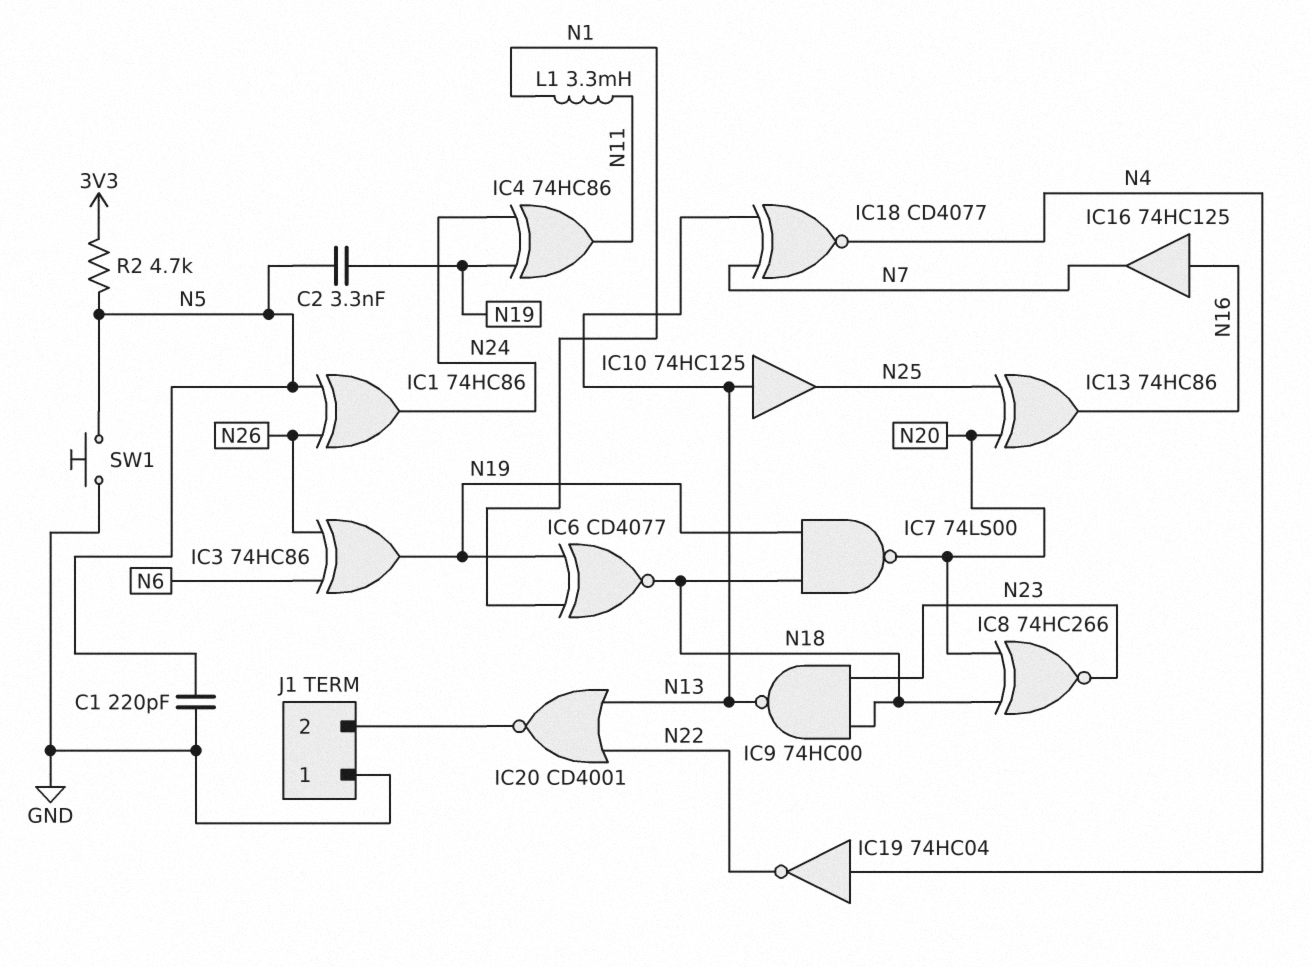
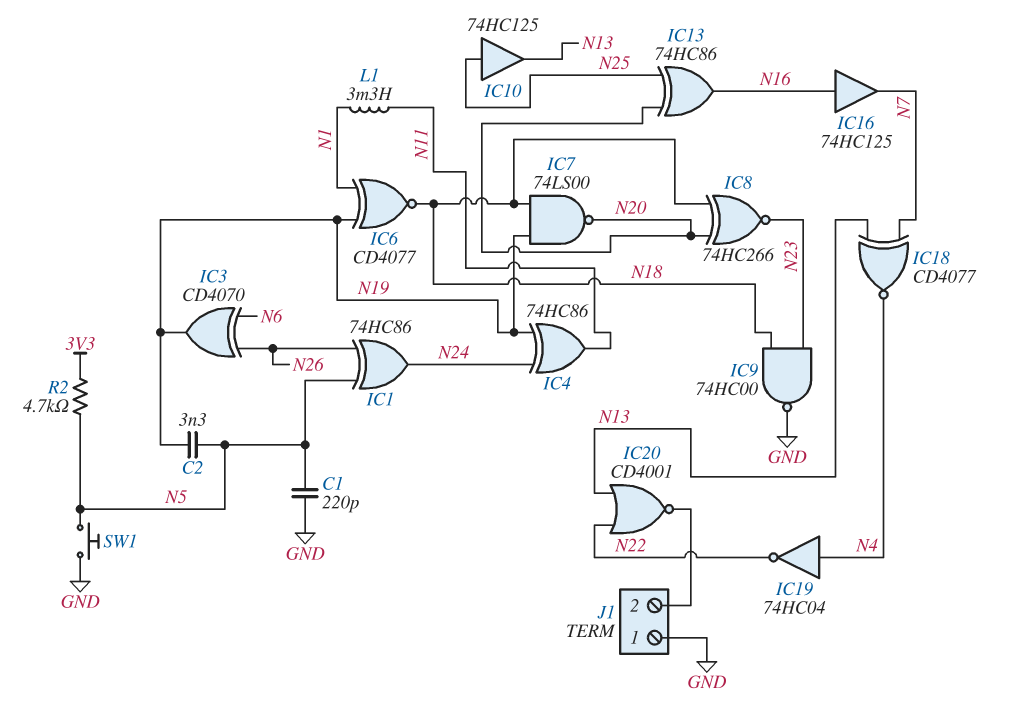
IC3: XOR 74HC86 (in N6, in N26, out N19) -> XOR CD4070 (in N6, in N26, out N19)
IC9: NAND 74HC00 (in N18, in N23, out N13) -> NAND 74HC00 (in N18, in N23, out GND)
IC10: buffer 74HC125 (in N13, out N25) -> buffer 74HC125 (in N25, out N13)

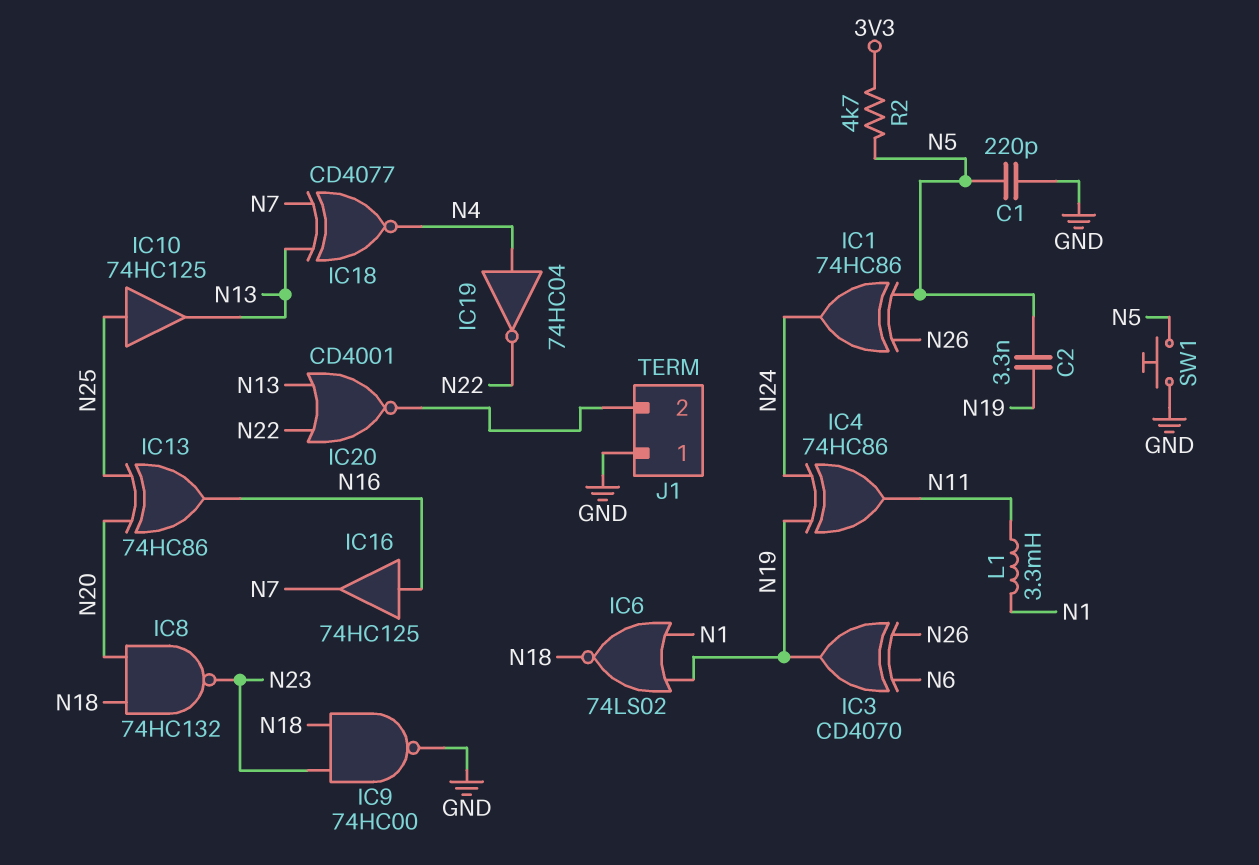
IC6: XNOR CD4077 (in N1, in N19, out N18) -> NOR 74LS02 (in N1, in N19, out N18)
IC7: NAND 74LS00 (in N18, in N19, out N20) -> none
IC8: XNOR 74HC266 (in N18, in N20, out N23) -> NAND 74HC132 (in N18, in N20, out N23)

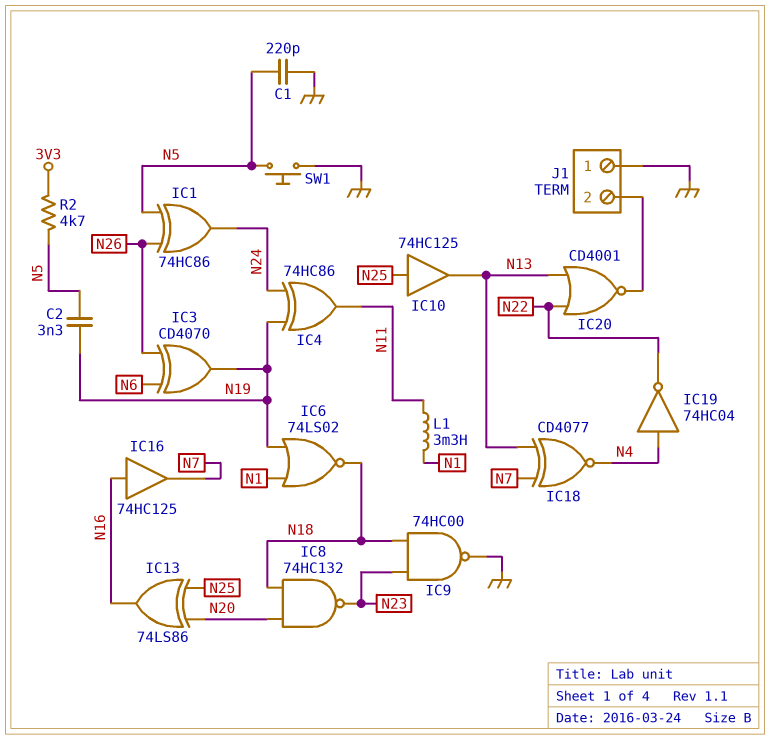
IC13: XOR 74HC86 (in N20, in N25, out N16) -> XOR 74LS86 (in N20, in N25, out N16)

